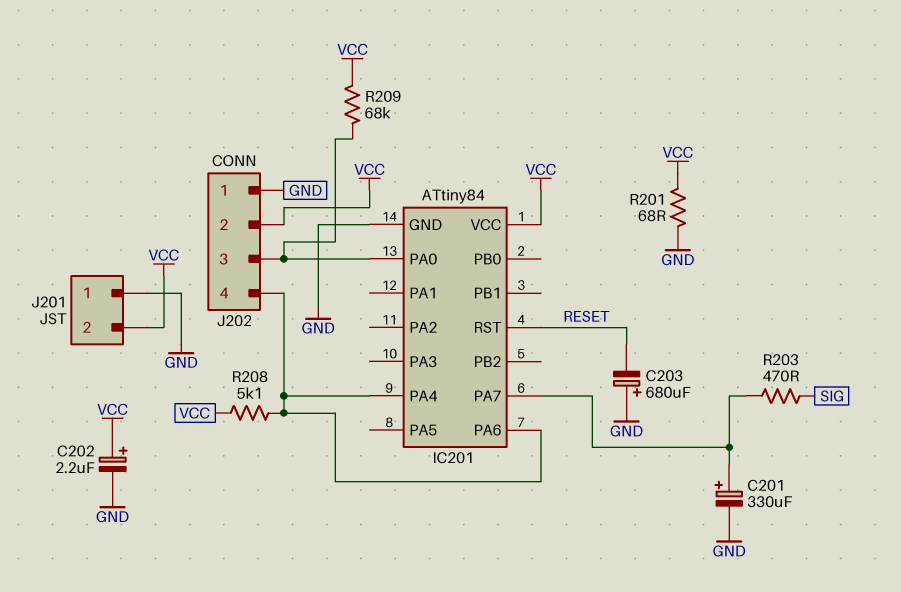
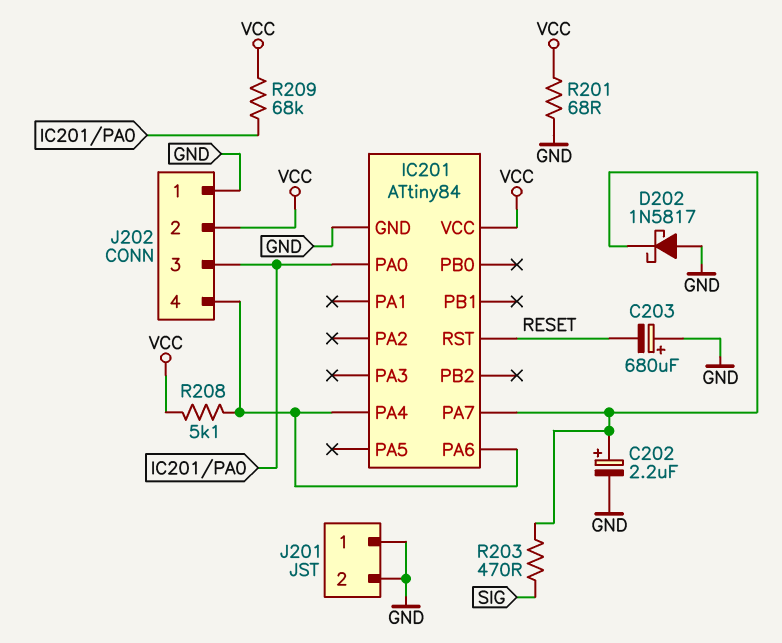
C201: 330uF (plus IC201/PA7, minus GND) -> none
C202: 2.2uF (plus VCC, minus GND) -> 2.2uF (plus IC201/PA7, minus GND)
D202: none -> schottky 1N5817 (A GND, K IC201/PA7)
J201 pin 2: VCC -> GND

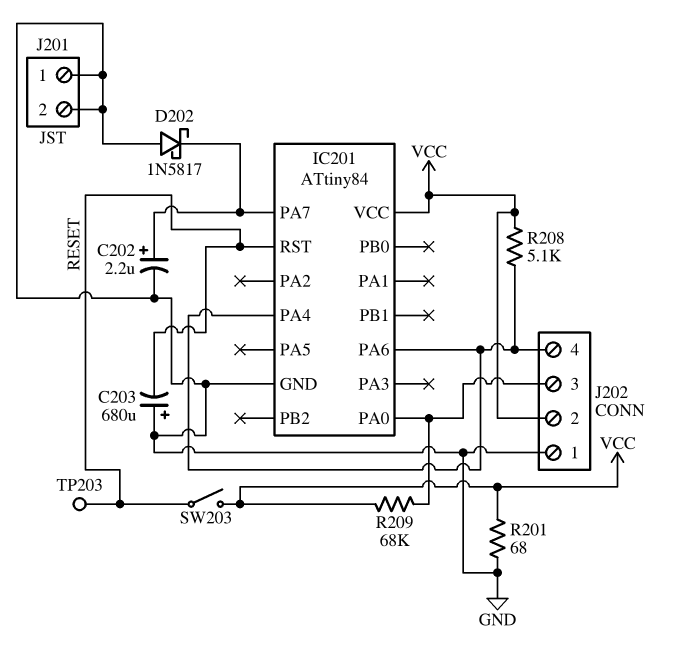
R203: 470 (IC201/PA7, SIG) -> none
SW203: none -> switch (RESET, VCC)
TP203: none -> test point (RESET)

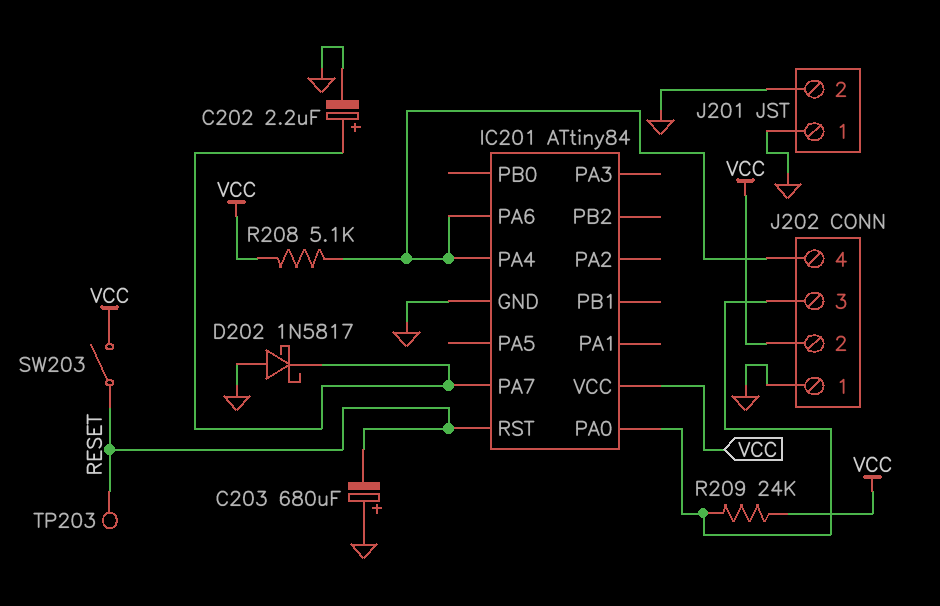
R201: 68 (GND, VCC) -> none
R209: 68k (IC201/PA0, VCC) -> 24k (IC201/PA0, VCC)

